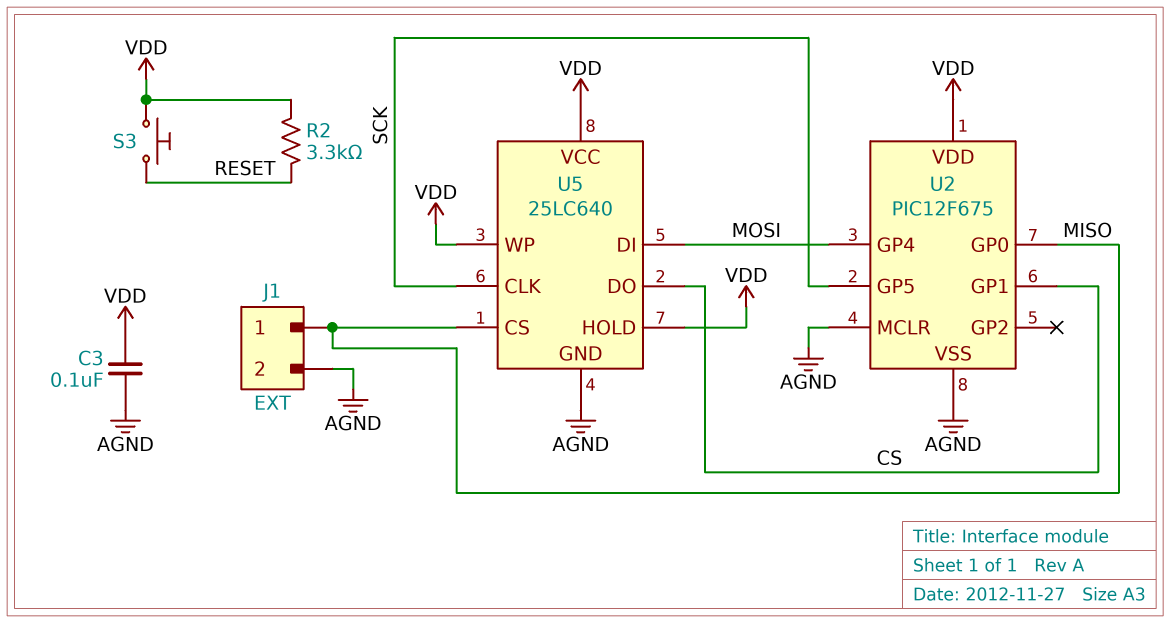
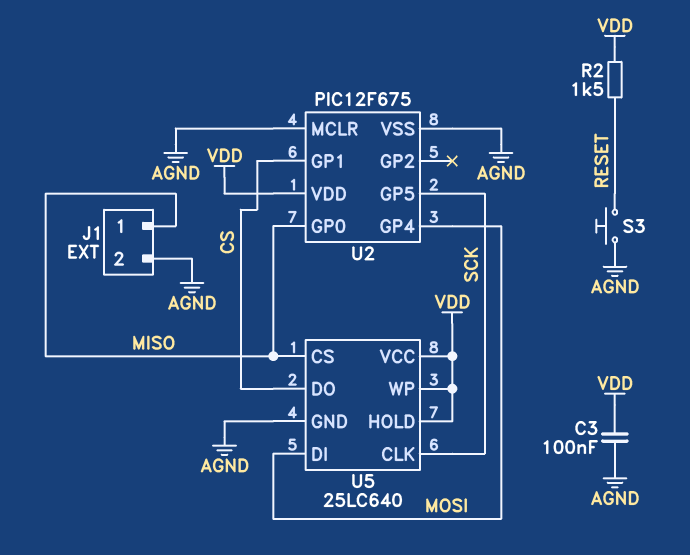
R2: 3.3k (RESET, VDD) -> 1.5k (RESET, VDD)
S3: button (RESET, VDD) -> button (AGND, RESET)

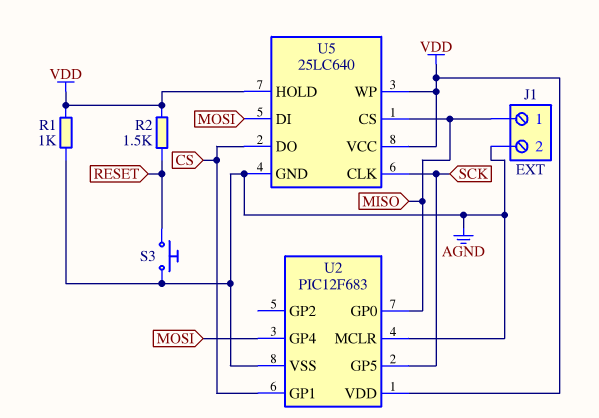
C3: 100nF (AGND, VDD) -> none
R1: none -> 1k (AGND, VDD)
U2: PIC12F675 -> PIC12F683

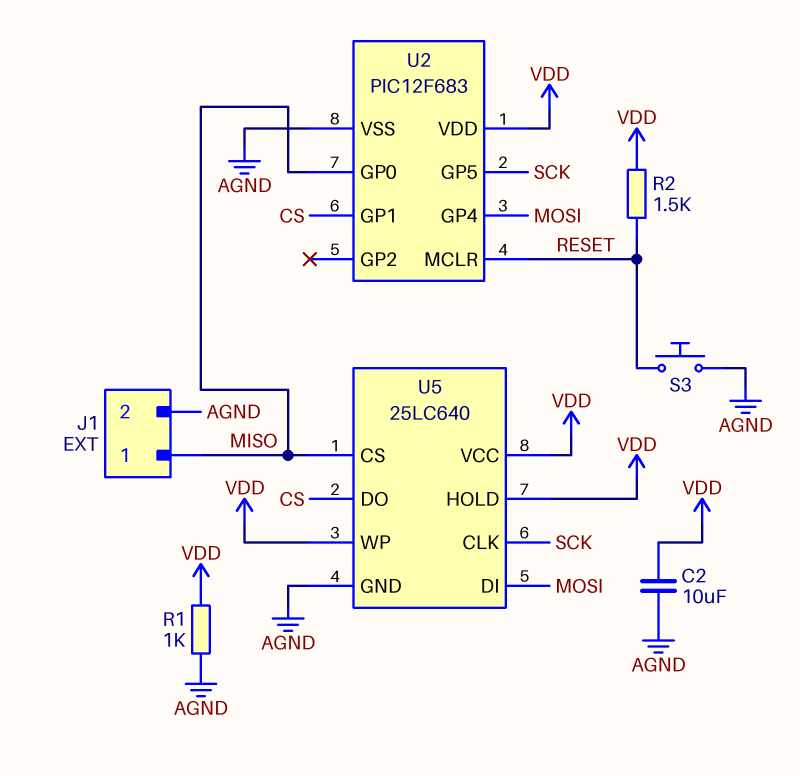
C2: none -> 10uF (AGND, VDD)
U2 pin MCLR: AGND -> RESET

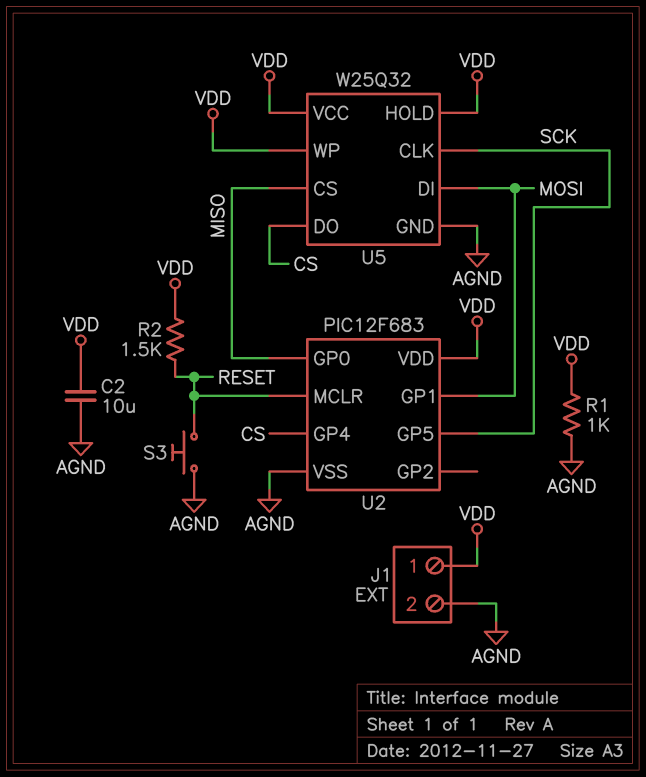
J1 pin 1: MISO -> VDD
U2 pin GP1: CS -> MOSI
U2 pin GP4: MOSI -> CS
U5: 25LC640 -> W25Q32

